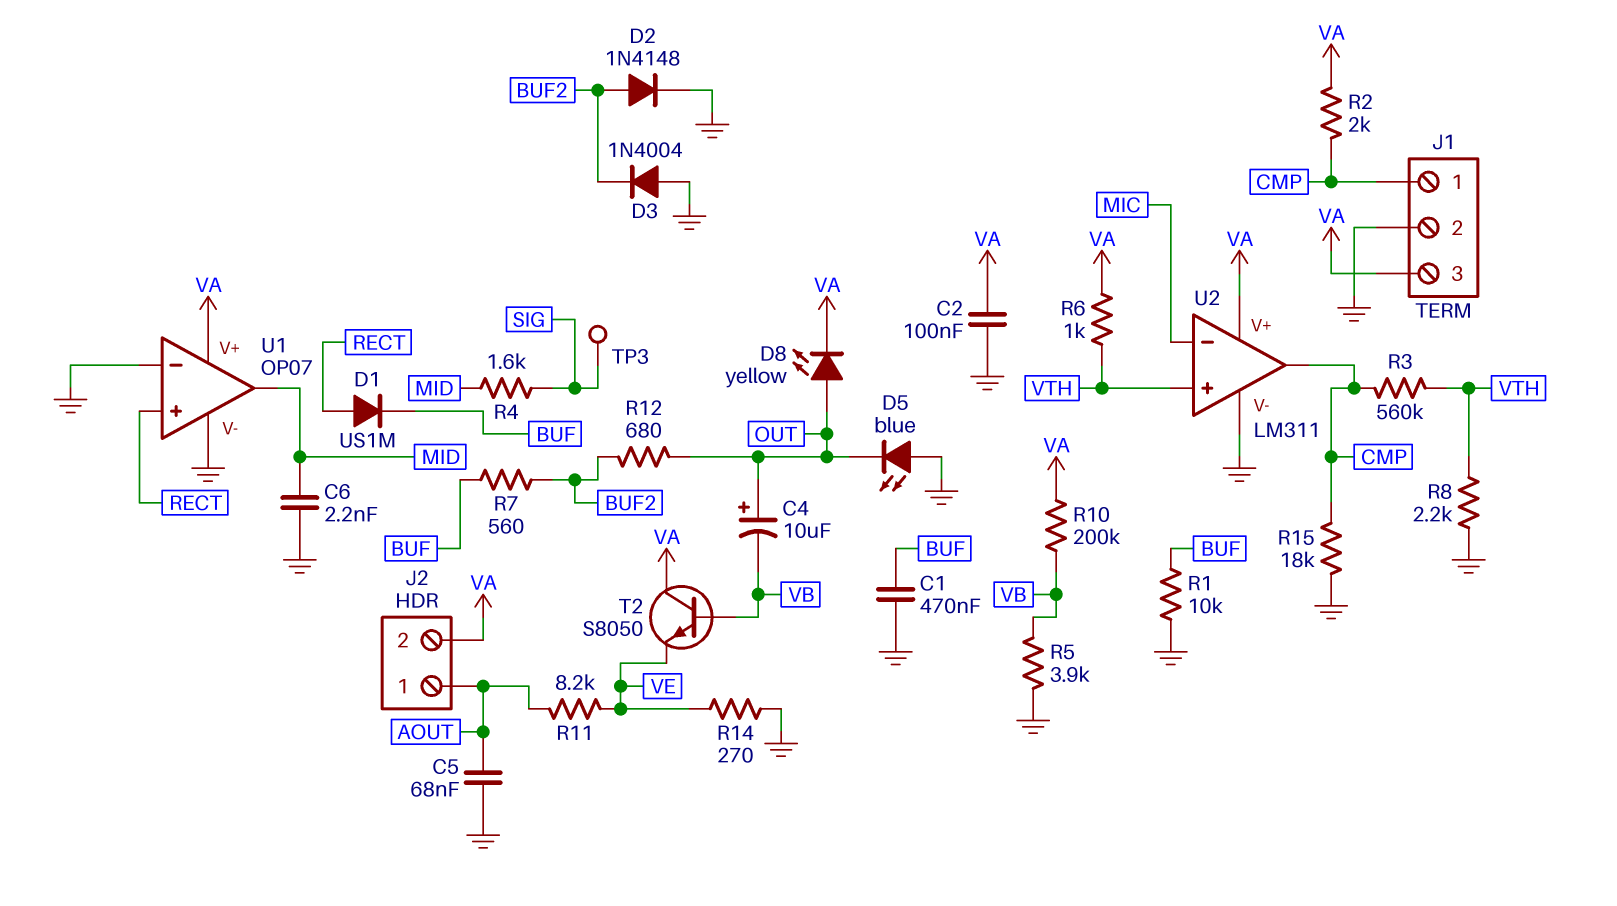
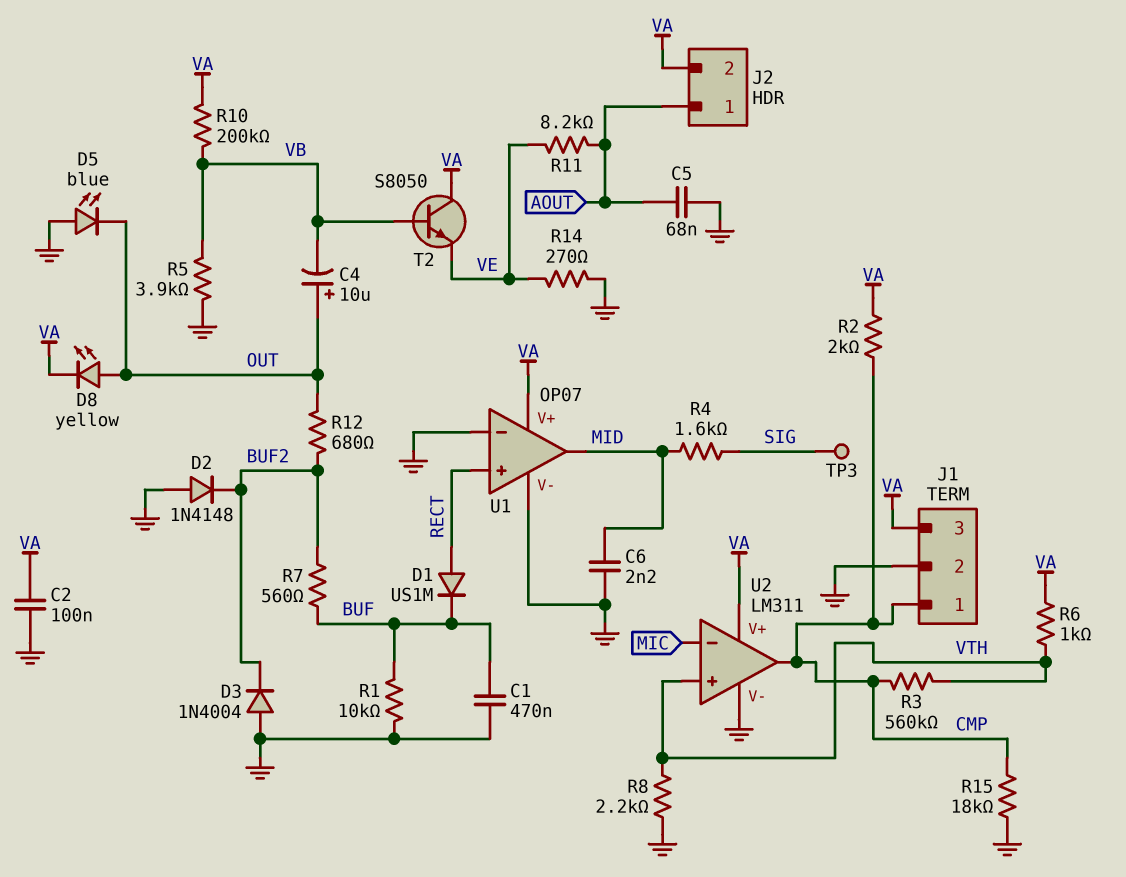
D2: diode 1N4148 (A BUF2, K GND) -> diode 1N4148 (A GND, K BUF2)

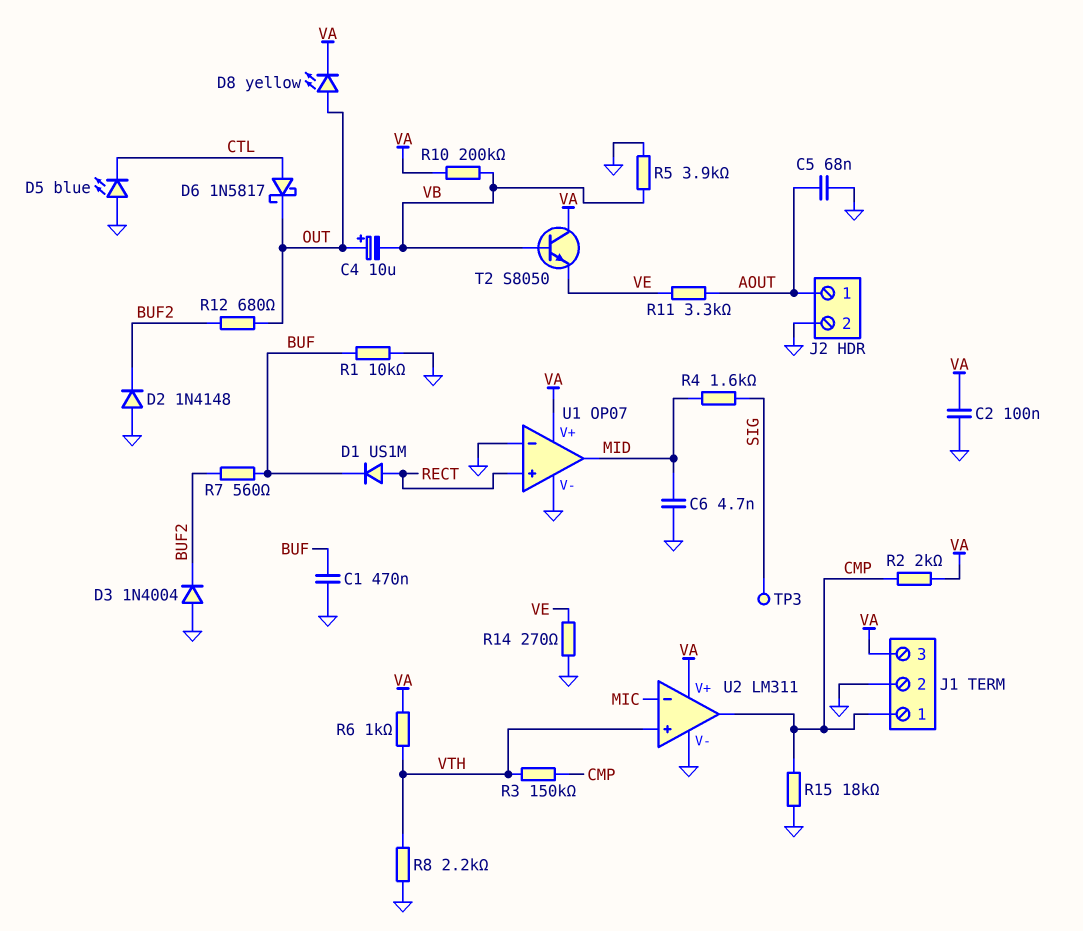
C6: 2.2nF (GND, MID) -> 4.7nF (GND, MID)
D5: LED blue (A GND, K OUT) -> LED blue (A GND, K CTL)
D6: none -> schottky 1N5817 (A CTL, K OUT)
J2 pin 2: VA -> GND
R3: 560k (CMP, VTH) -> 150k (CMP, VTH)
R11: 8.2k (AOUT, VE) -> 3.3k (AOUT, VE)

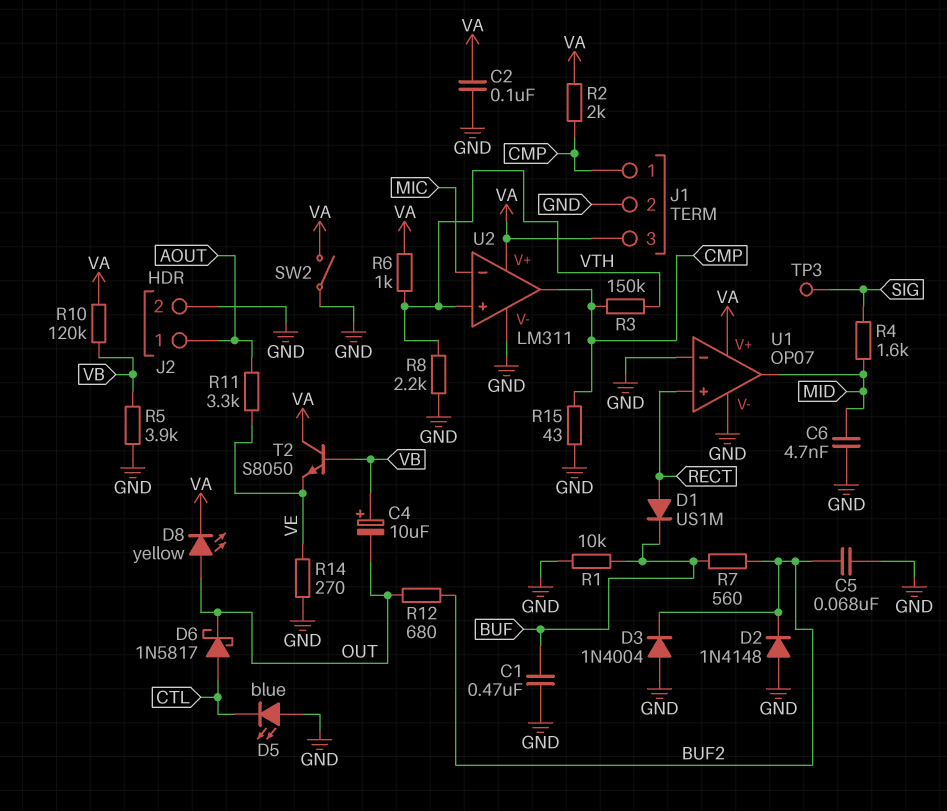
C4: 10uF (plus OUT, minus VB) -> 10uF (plus VB, minus OUT)
C5: 68nF (AOUT, GND) -> 68nF (BUF2, GND)
R10: 200k (VA, VB) -> 120k (VA, VB)
R15: 18k (CMP, GND) -> 43 (CMP, GND)
SW2: none -> switch (GND, VA)

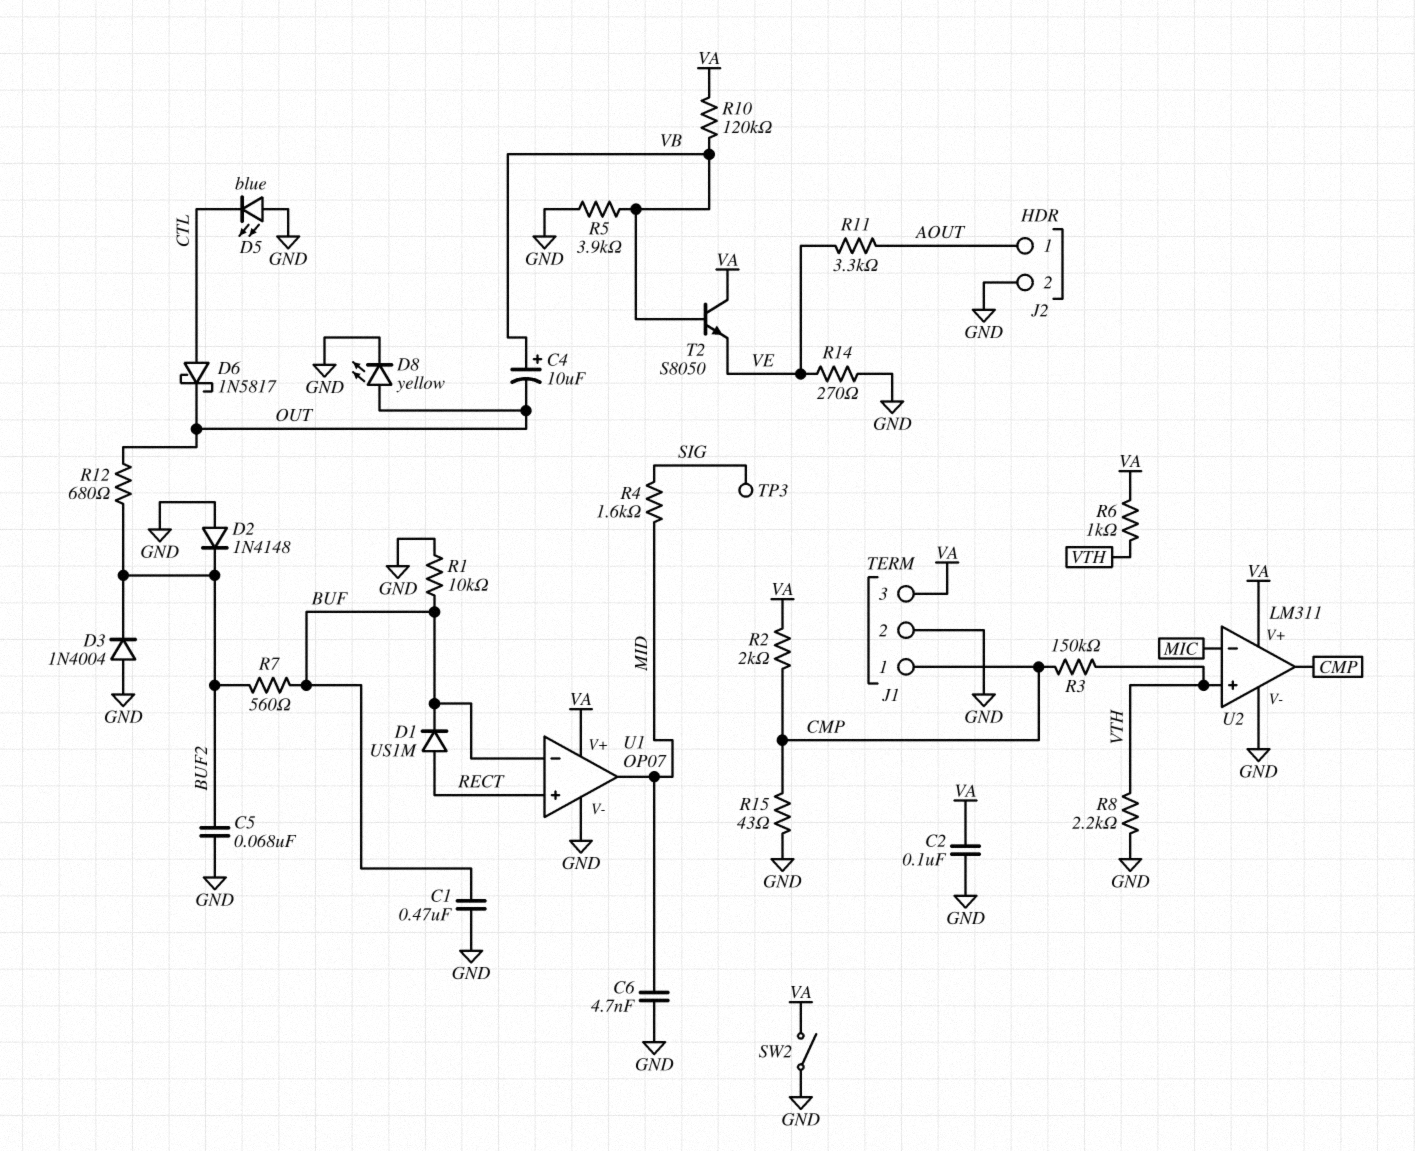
D8: LED yellow (A OUT, K VA) -> LED yellow (A OUT, K GND)
U1 pin in-: GND -> BUF

